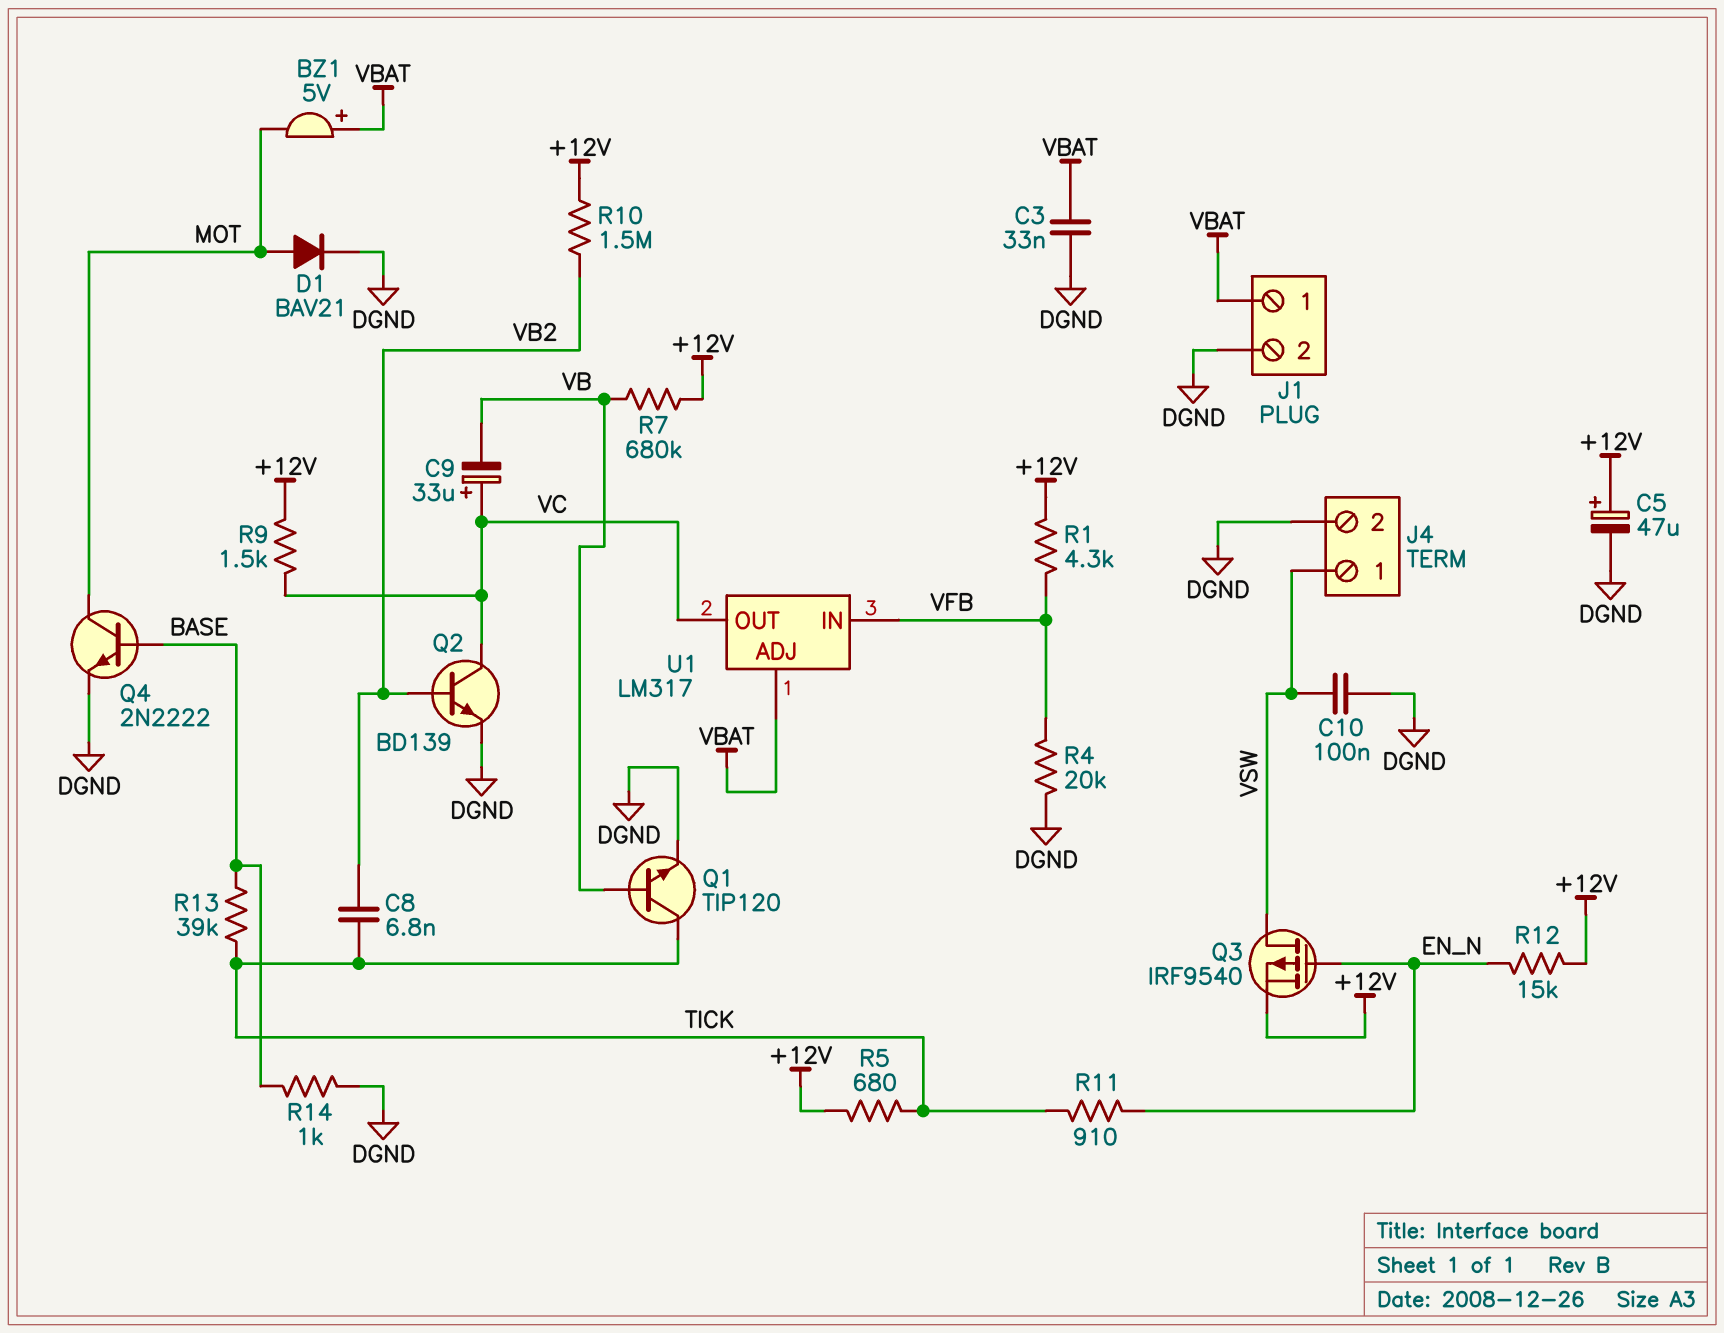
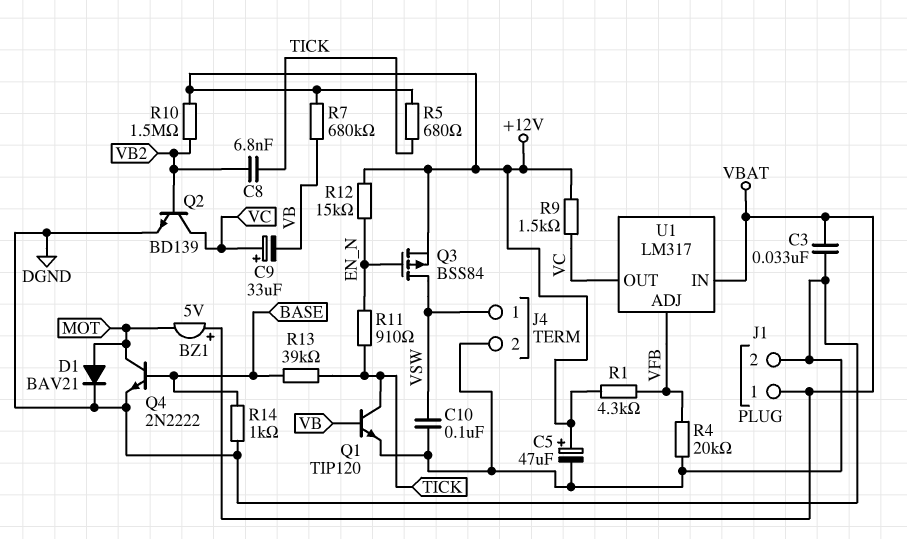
Q3: PMOS IRF9540 (G EN_N, D VSW, S +12V) -> PMOS BSS84 (G EN_N, D VSW, S +12V)
U1 pin ADJ: VBAT -> VFB
U1 pin IN: VFB -> VBAT

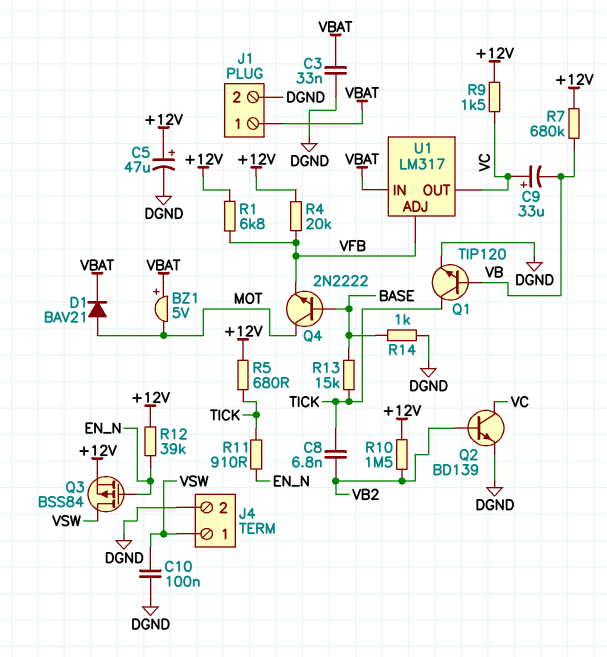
D1: diode BAV21 (A MOT, K DGND) -> diode BAV21 (A MOT, K VBAT)
Q4: NPN 2N2222 (B BASE, C MOT, E DGND) -> NPN 2N2222 (B BASE, C MOT, E VFB)
R1: 4.3k (+12V, VFB) -> 6.8k (+12V, VFB)
R4: 20k (DGND, VFB) -> 20k (+12V, VFB)
R12: 15k (+12V, EN_N) -> 39k (+12V, EN_N)
R13: 39k (BASE, TICK) -> 15k (BASE, TICK)

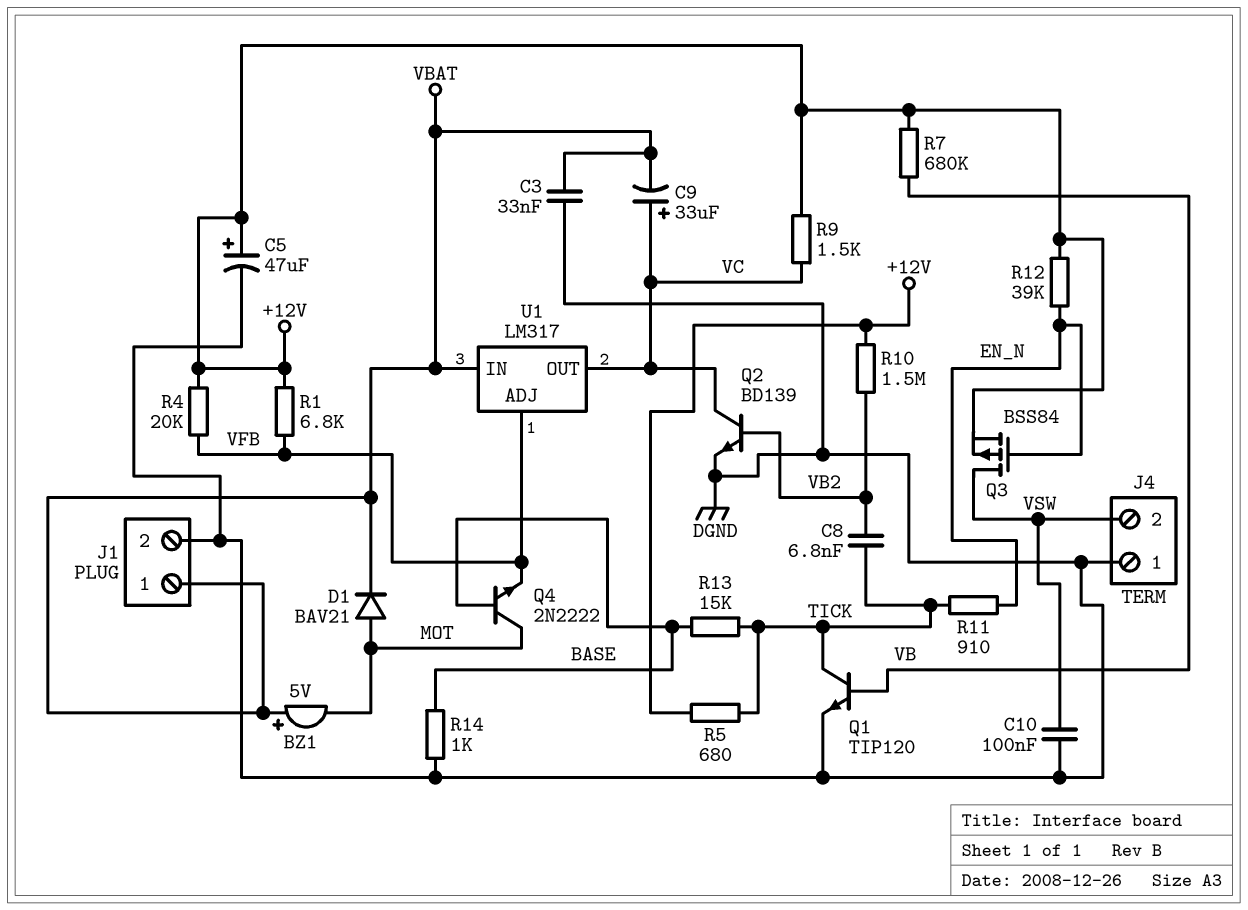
C9: 33uF (plus VC, minus VB) -> 33uF (plus VC, minus VBAT)
J4 pin 1: VSW -> DGND
J4 pin 2: DGND -> VSW

